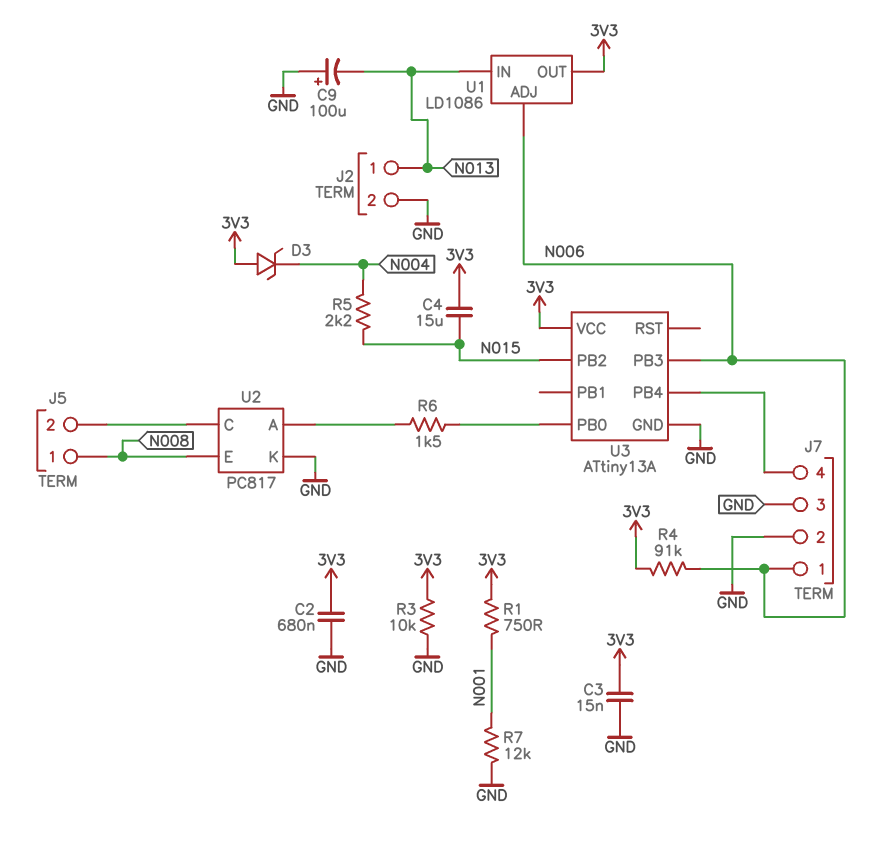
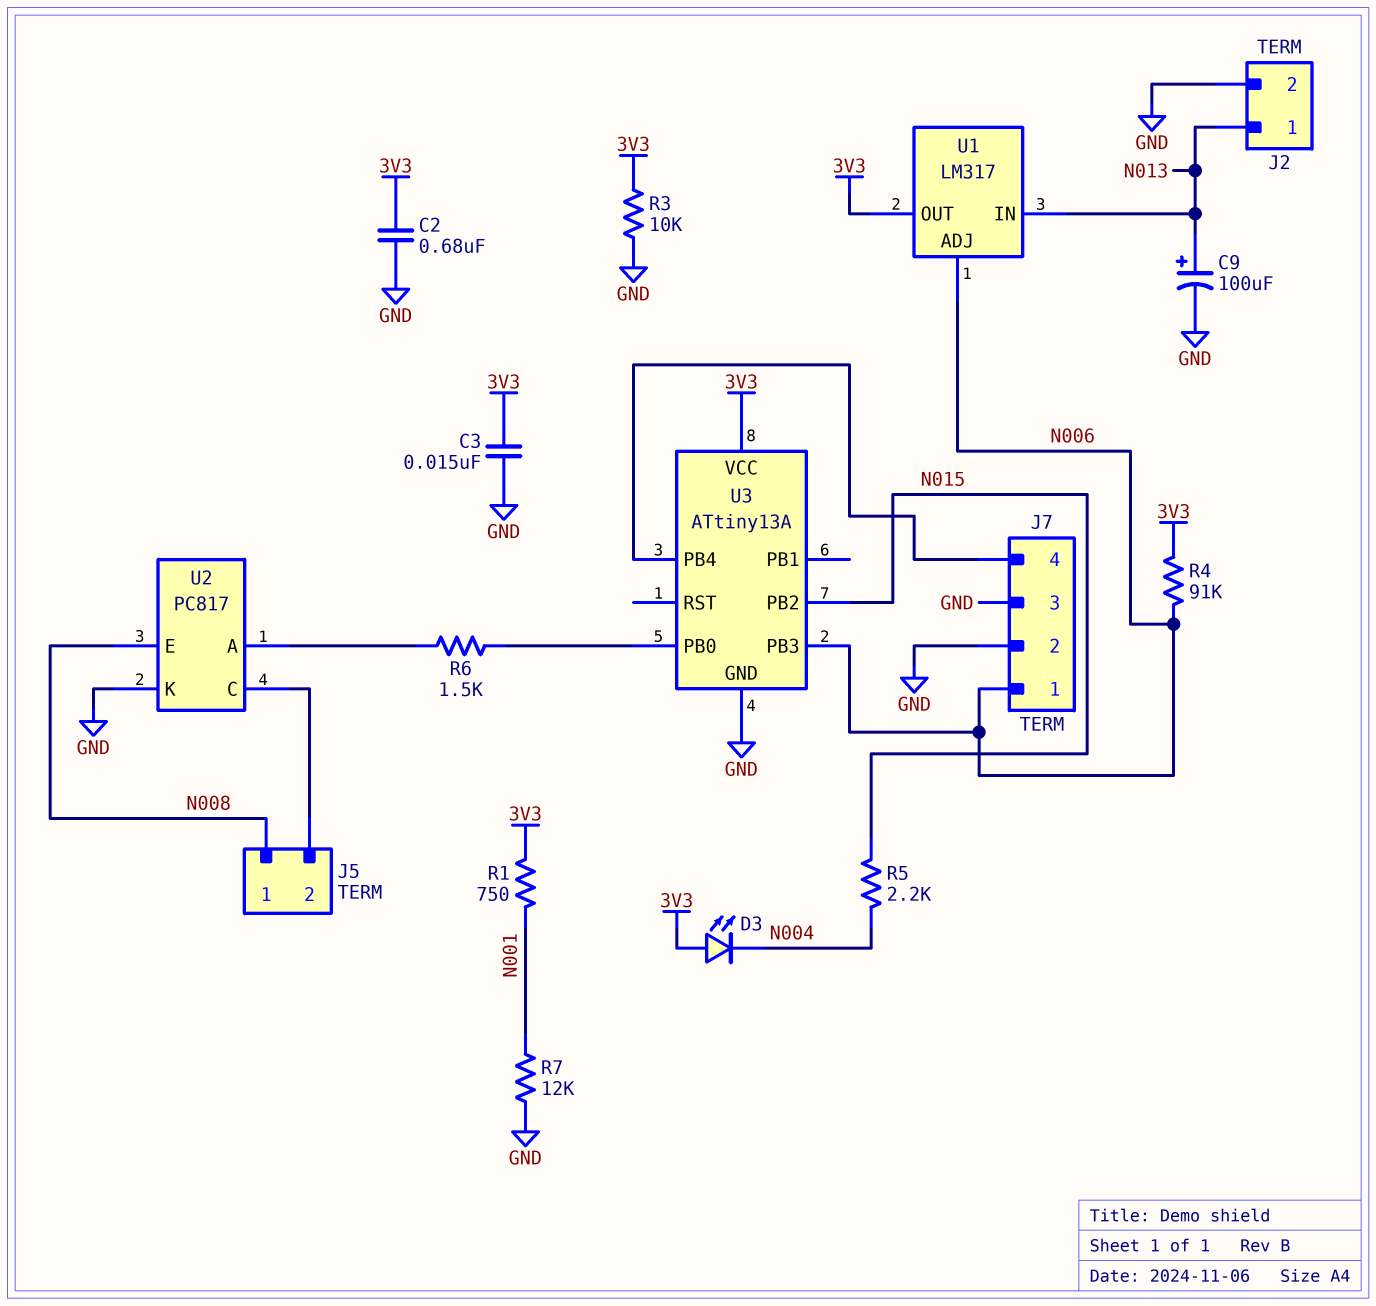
C4: 15uF (3V3, N015) -> none
C9: 100uF (plus GND, minus N013) -> 100uF (plus N013, minus GND)
D3: zener (A 3V3, K N004) -> LED (A 3V3, K N004)
U1: LD1086 -> LM317

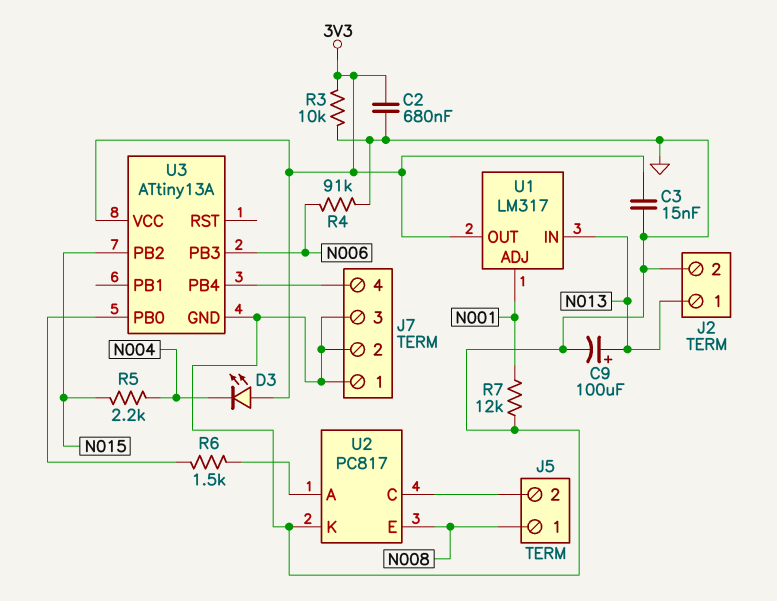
J7 pin 1: N006 -> GND
R1: 750 (3V3, N001) -> none
R4: 91k (3V3, N006) -> 91k (GND, N006)
U1 pin ADJ: N006 -> N001

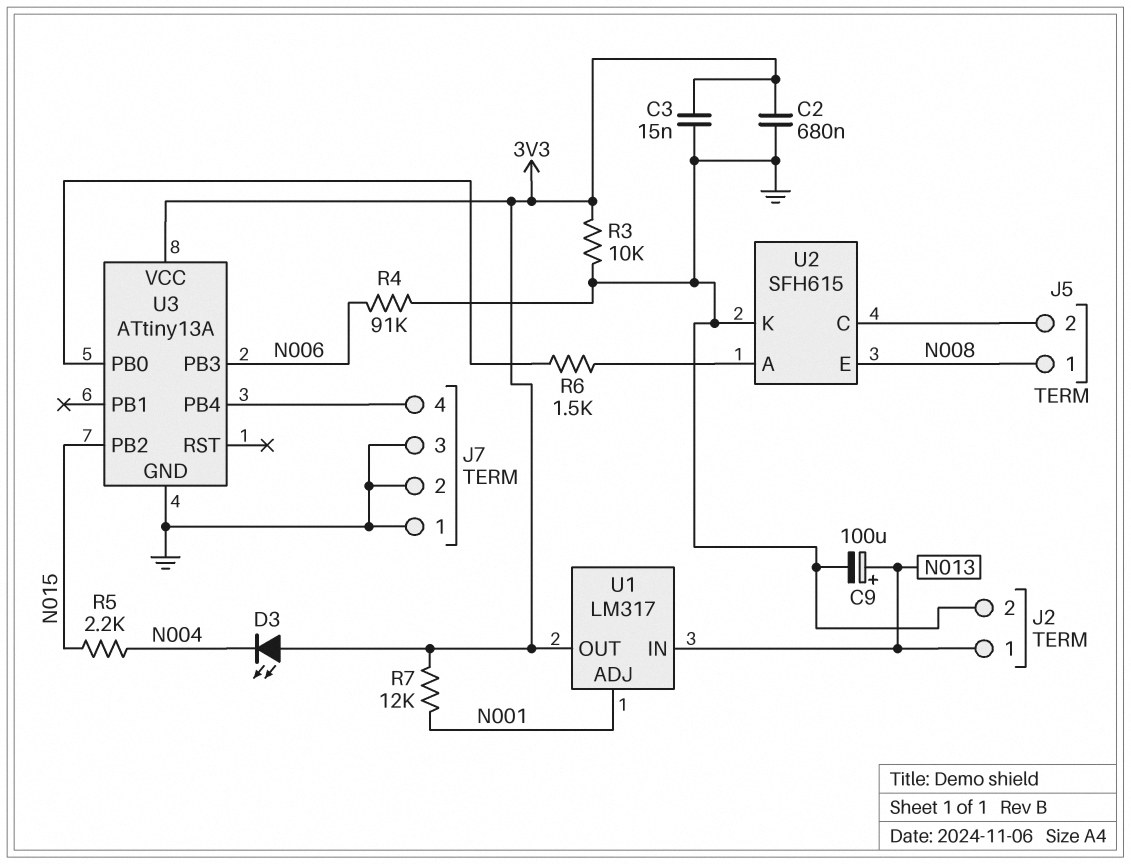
R7: 12k (GND, N001) -> 12k (3V3, N001)
U2: PC817 -> SFH615

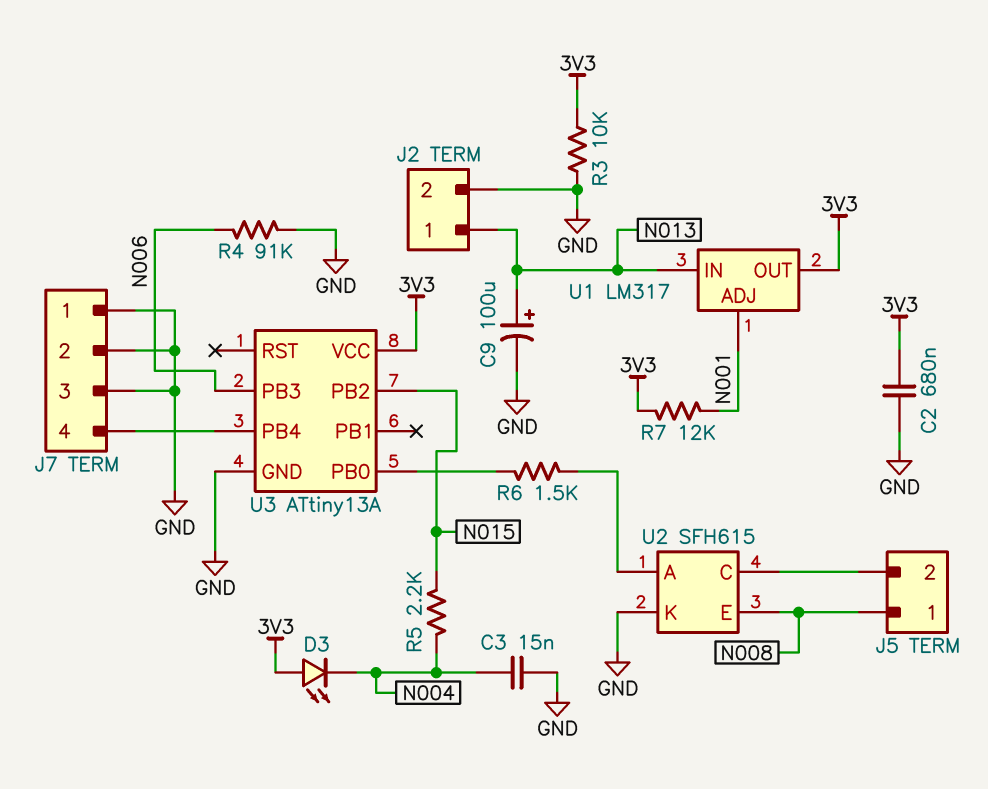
C3: 15nF (3V3, GND) -> 15nF (GND, N004)

